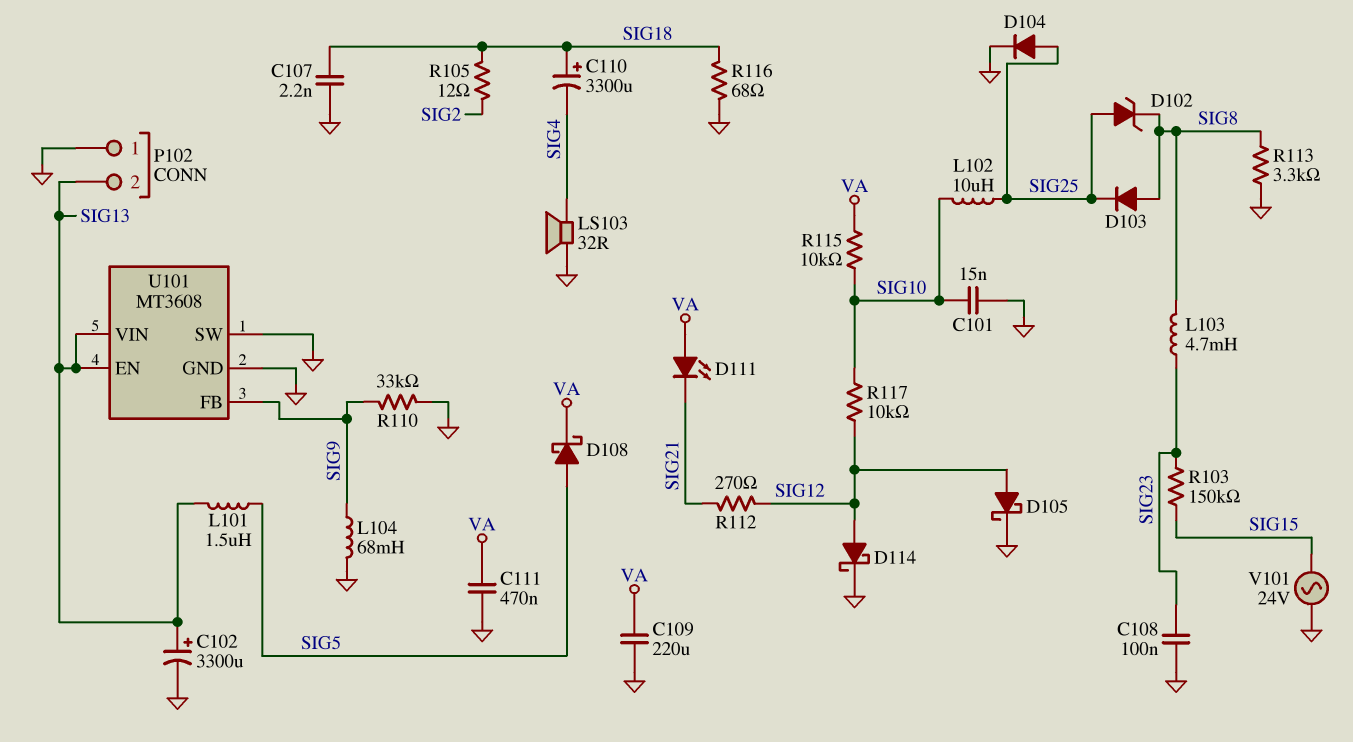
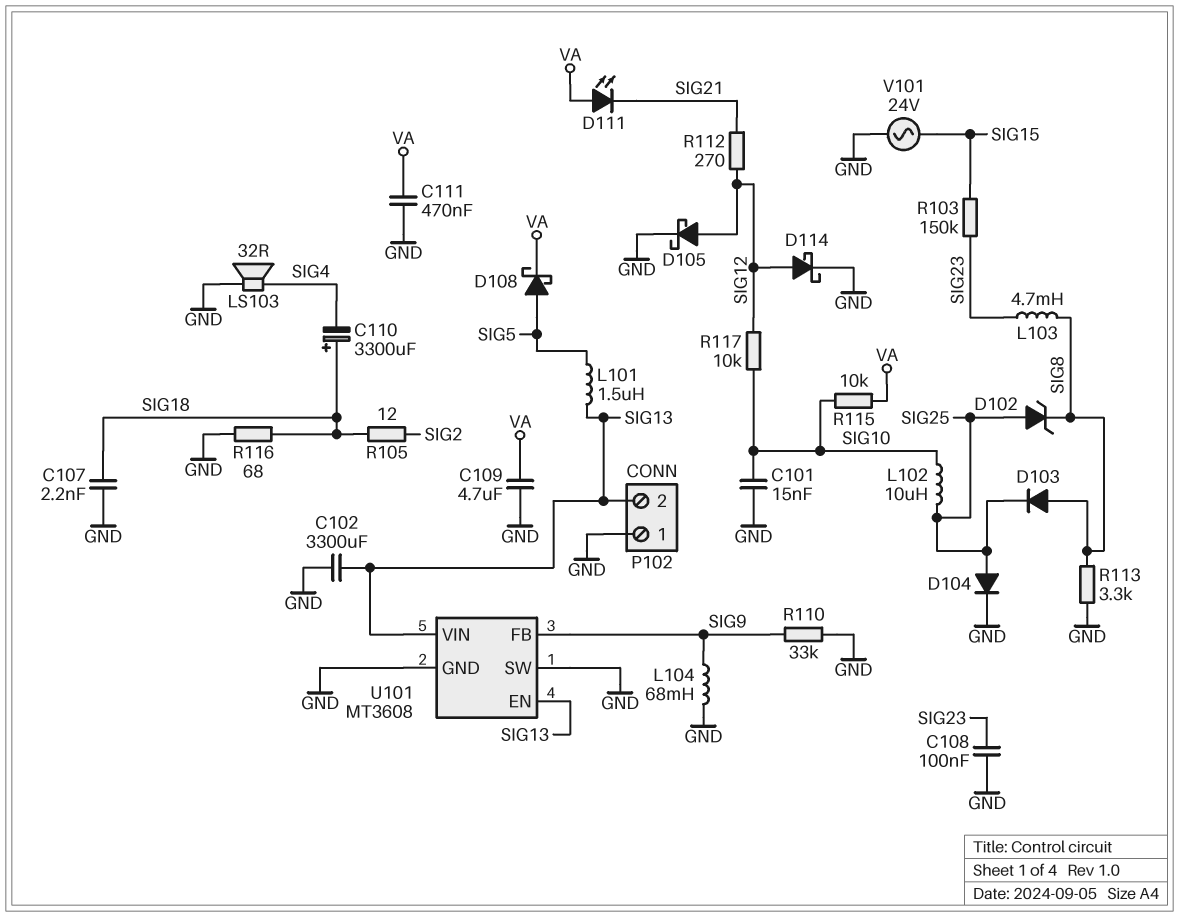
C102: 3300uF (plus SIG13, minus GND) -> 3300uF (GND, SIG13)
C109: 220uF (GND, VA) -> 4.7uF (GND, VA)

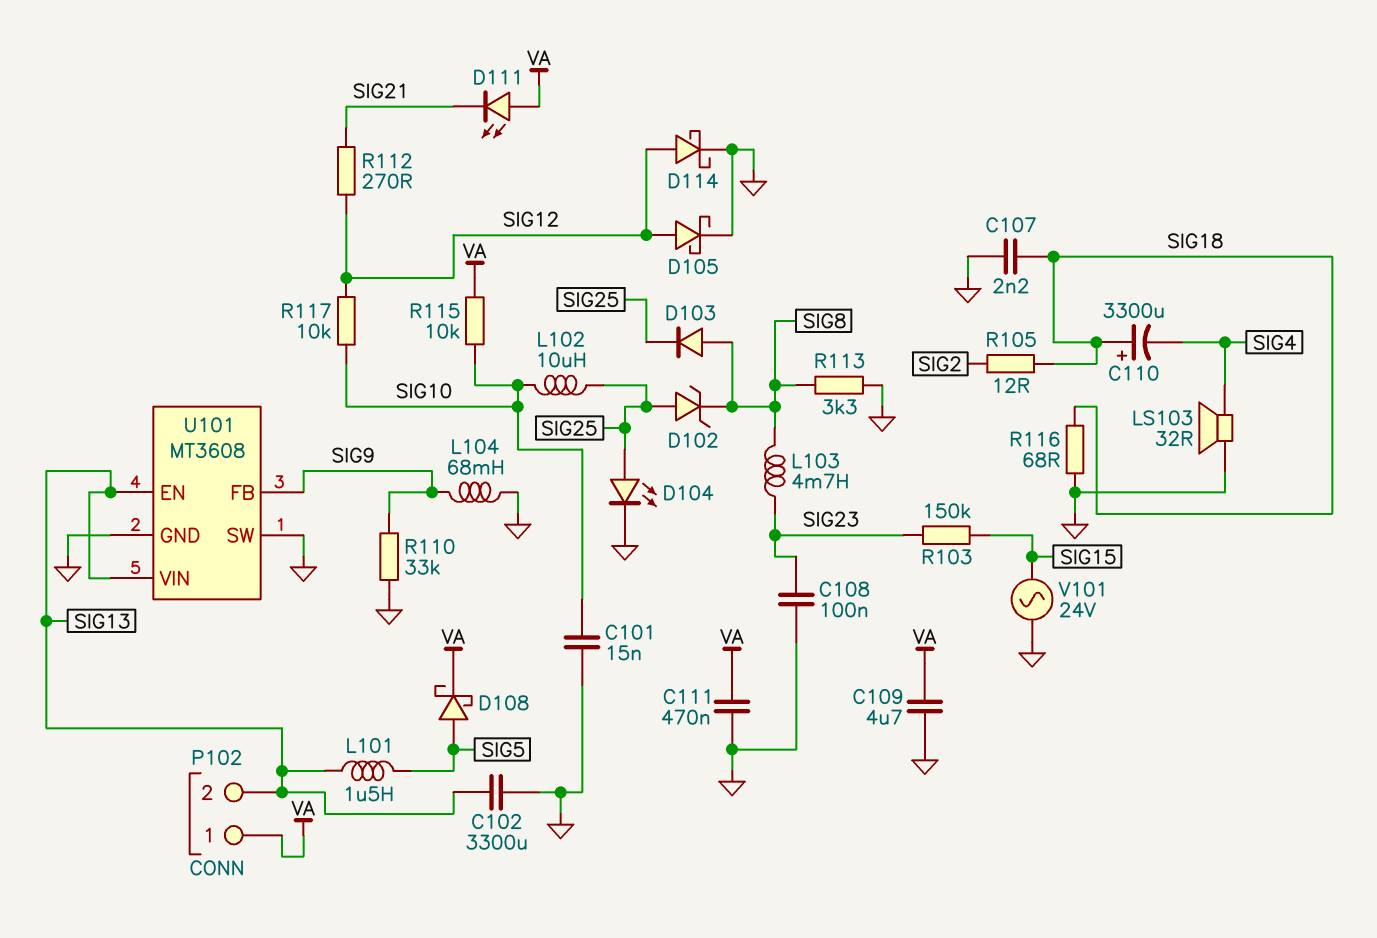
D104: diode (A SIG25, K GND) -> LED (A SIG25, K GND)
P102 pin 1: GND -> VA

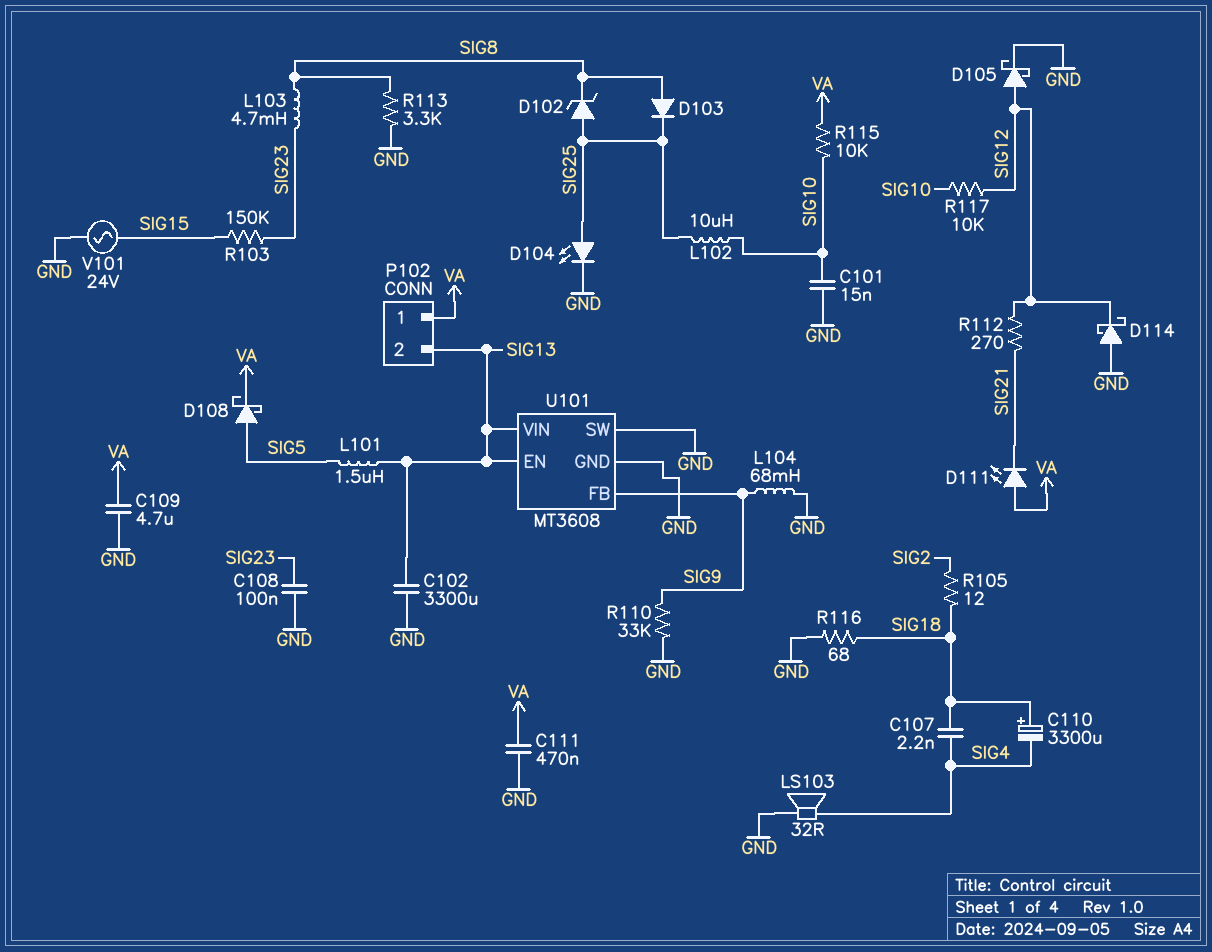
C107: 2.2nF (GND, SIG18) -> 2.2nF (SIG4, SIG18)
D114: schottky (A SIG12, K GND) -> schottky (A GND, K SIG12)

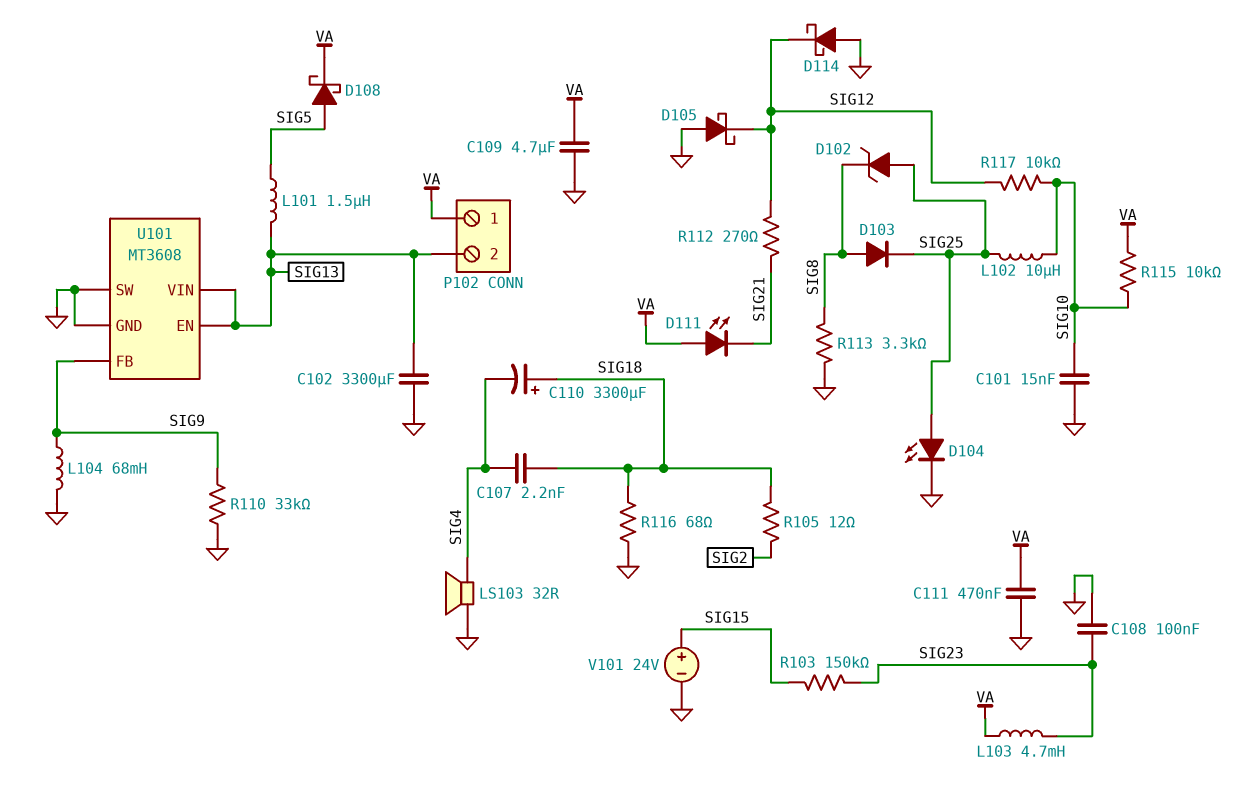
D105: schottky (A SIG12, K GND) -> schottky (A GND, K SIG12)
L103: 4.7mH (SIG8, SIG23) -> 4.7mH (SIG23, VA)
V101: AC 24V (GND, SIG15) -> 24V (plus SIG15, minus GND)

